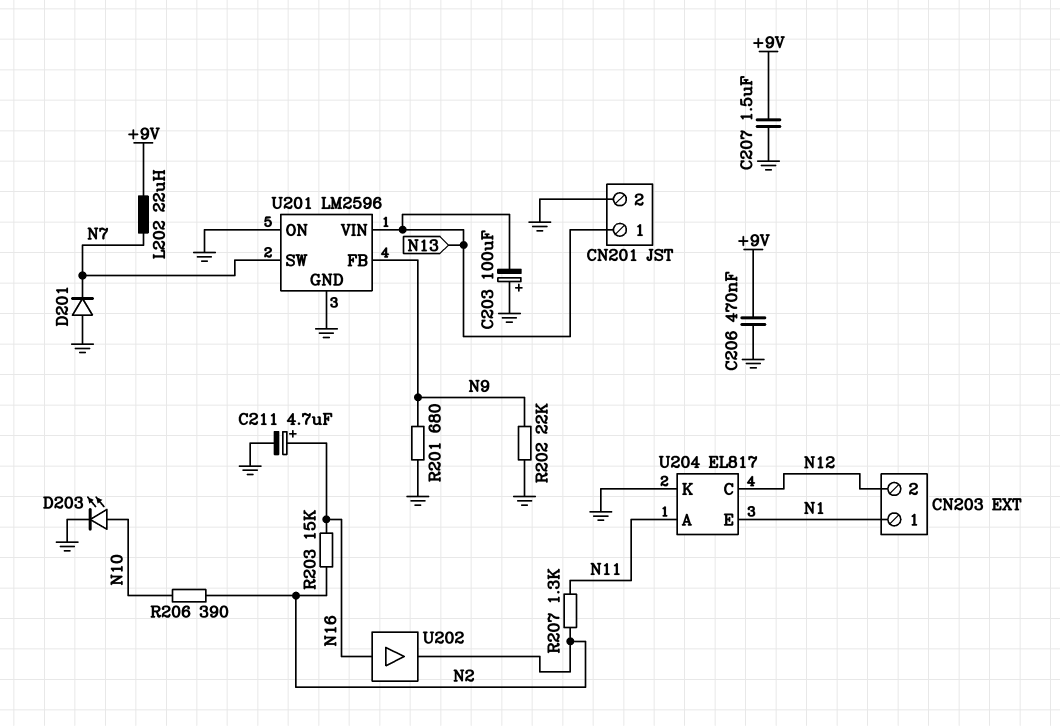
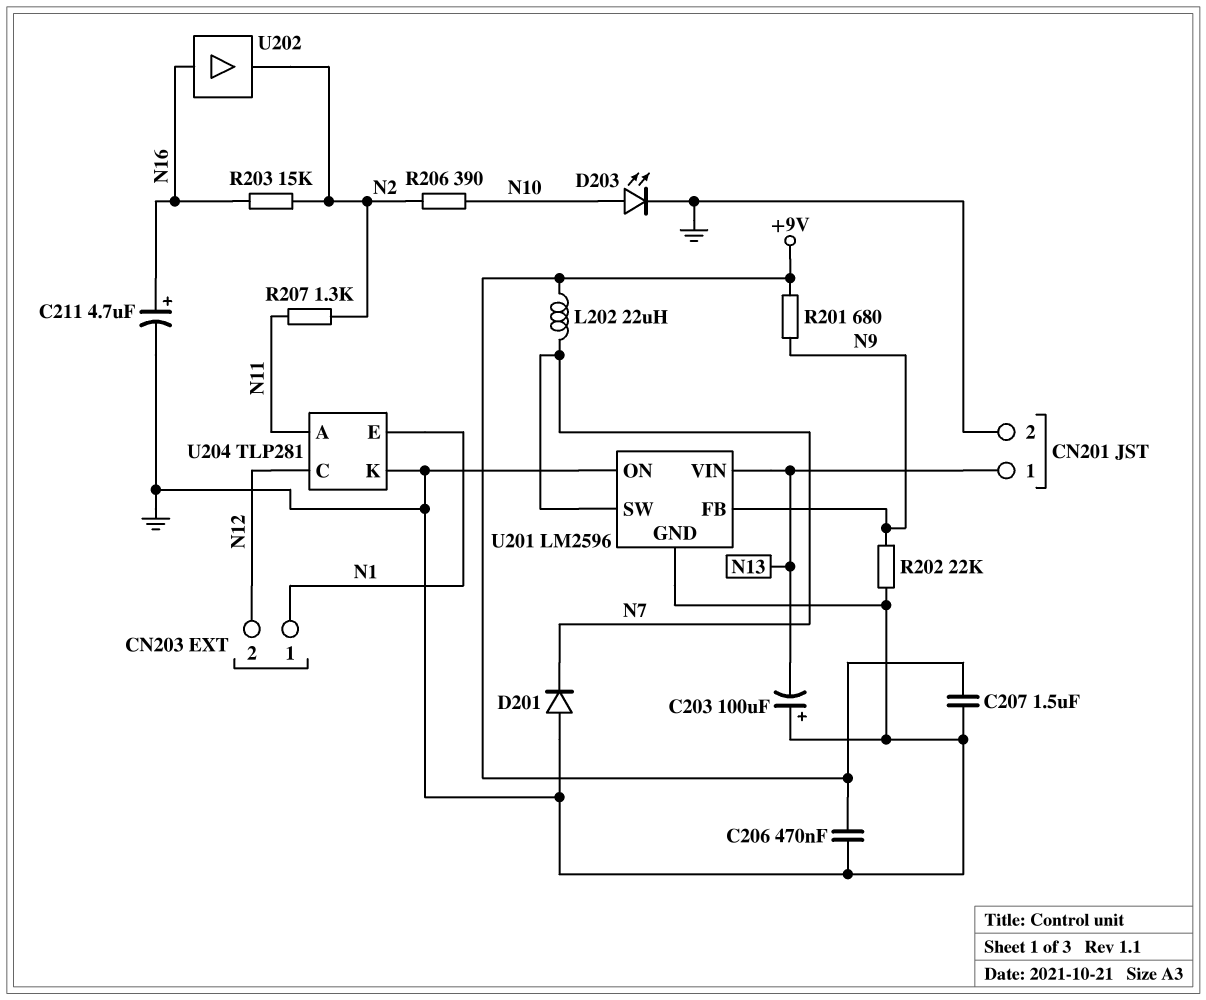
R201: 680 (GND, N9) -> 680 (+9V, N9)
U204: EL817 -> TLP281

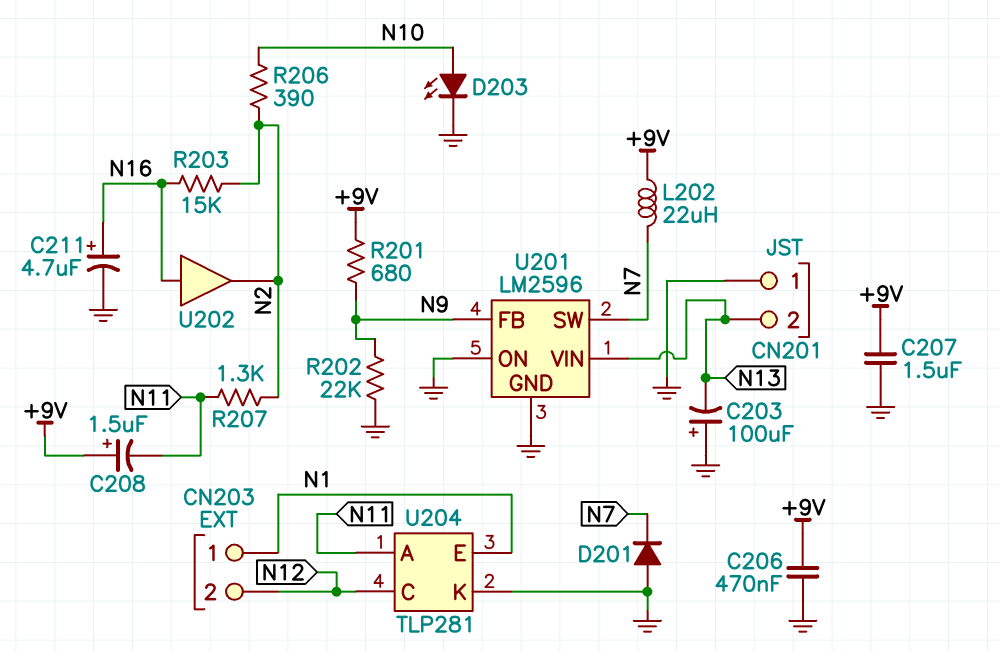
C208: none -> 1.5uF (plus +9V, minus N11)
CN201 pin 1: N13 -> GND
CN201 pin 2: GND -> N13

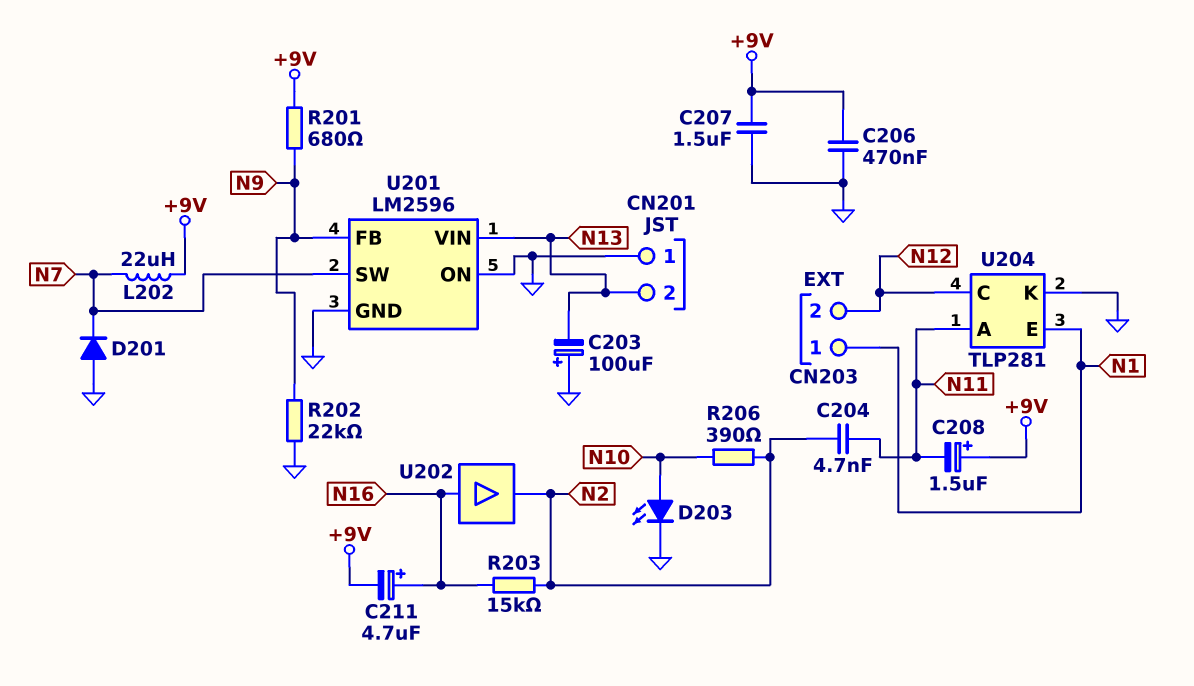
C204: none -> 4.7nF (N2, N11)
C211: 4.7uF (plus N16, minus GND) -> 4.7uF (plus N16, minus +9V)
R207: 1.3k (N2, N11) -> none

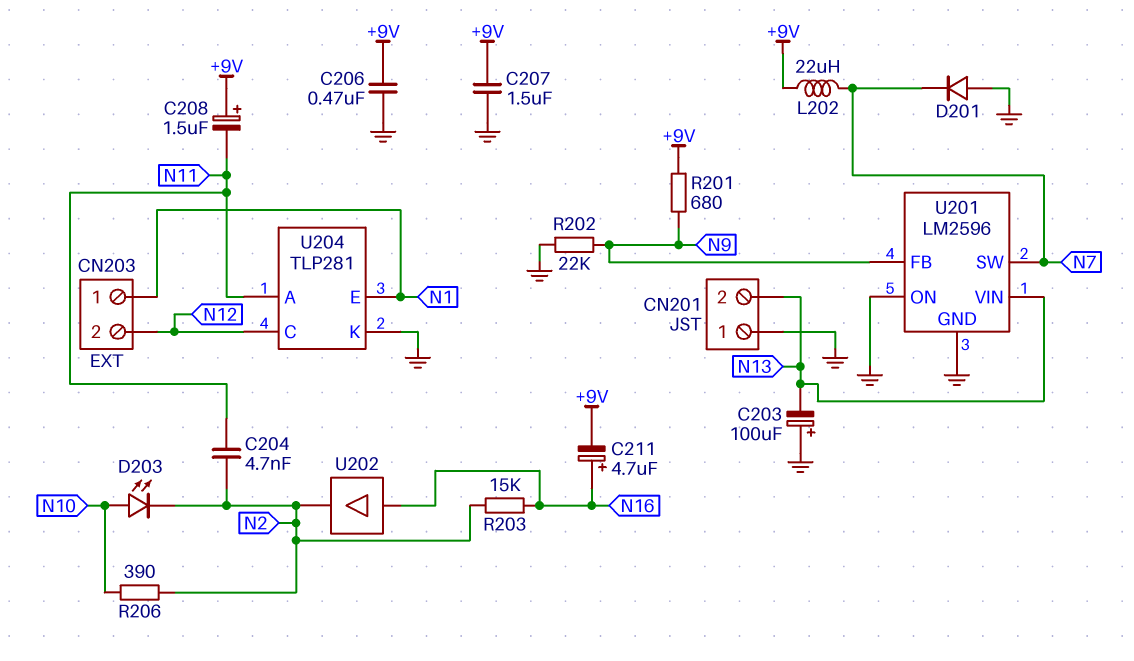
D203: LED (A N10, K GND) -> LED (A N10, K N2)

